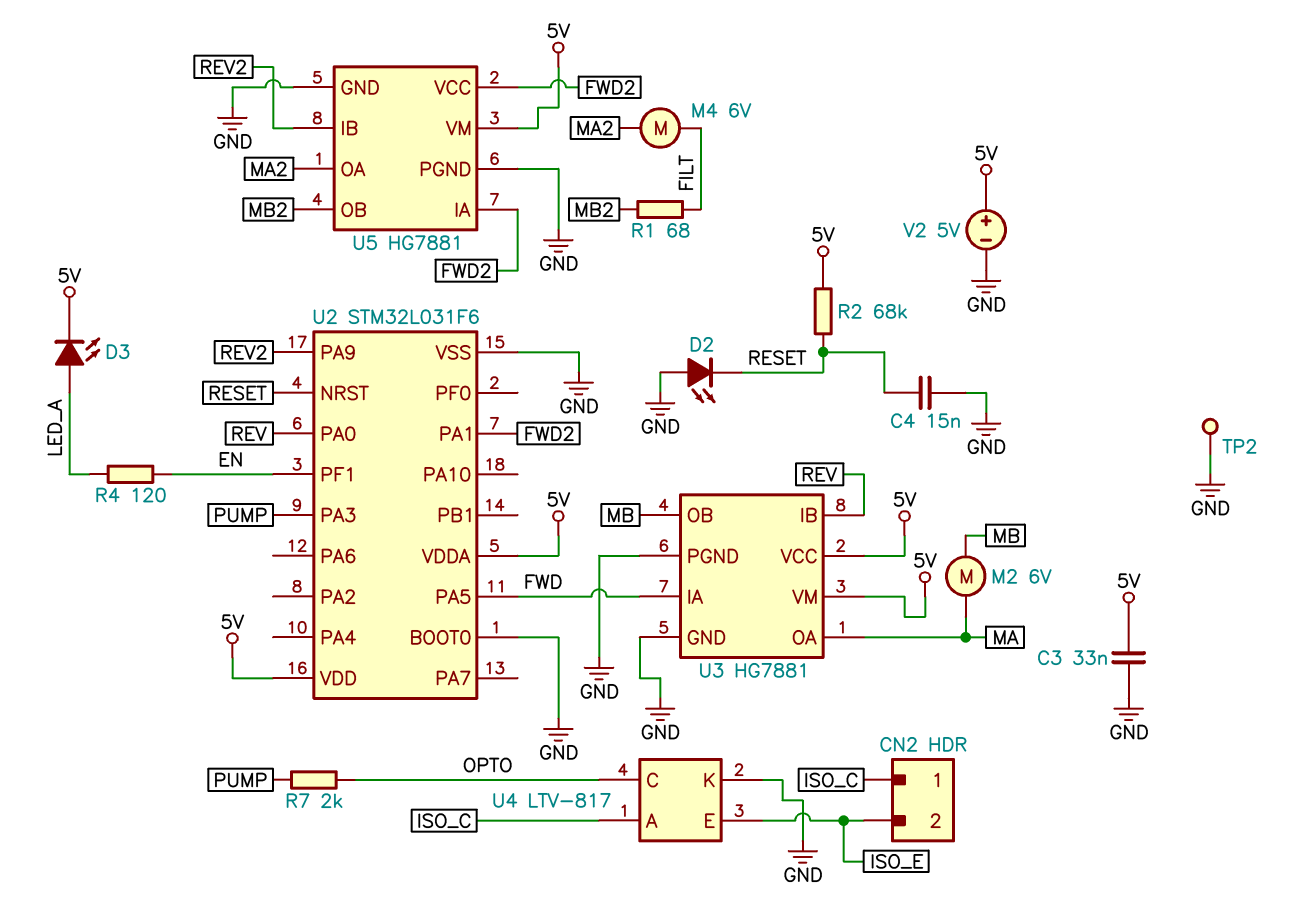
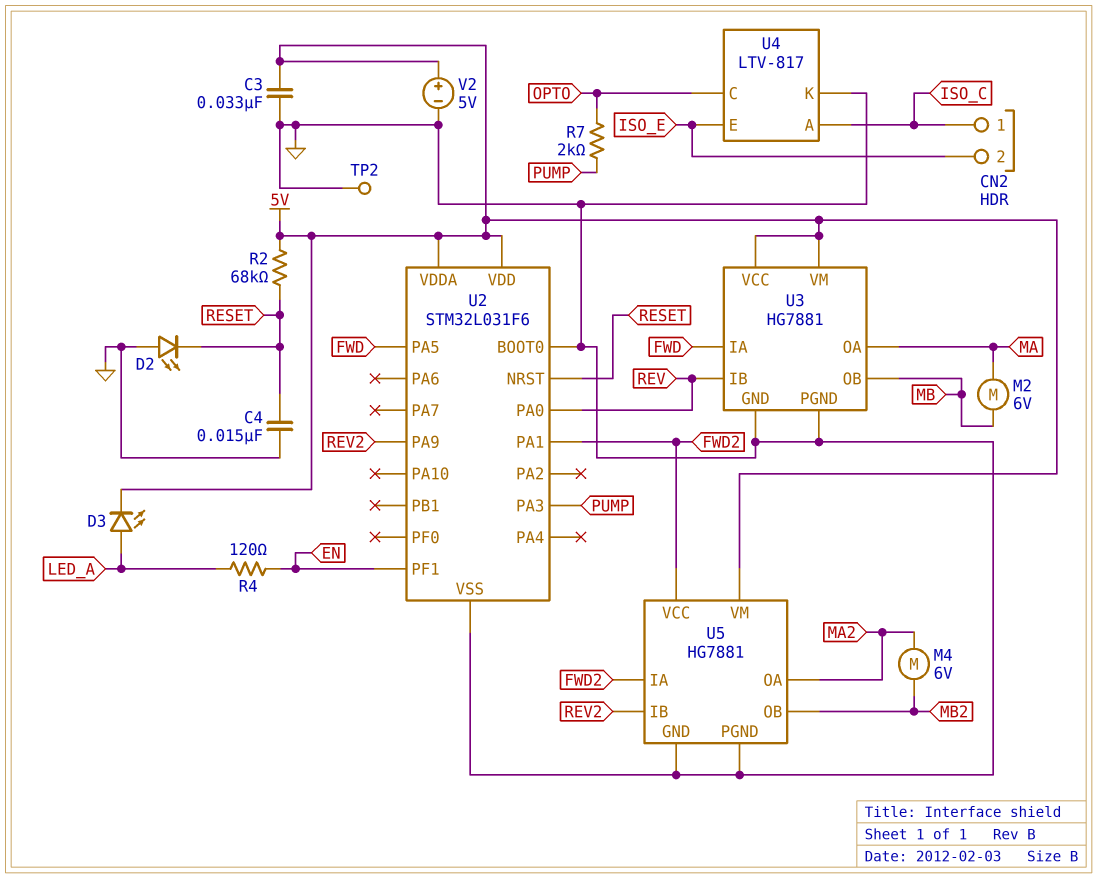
M4: motor 6V (FILT, MA2) -> motor 6V (MA2, MB2)
R1: 68 (FILT, MB2) -> none

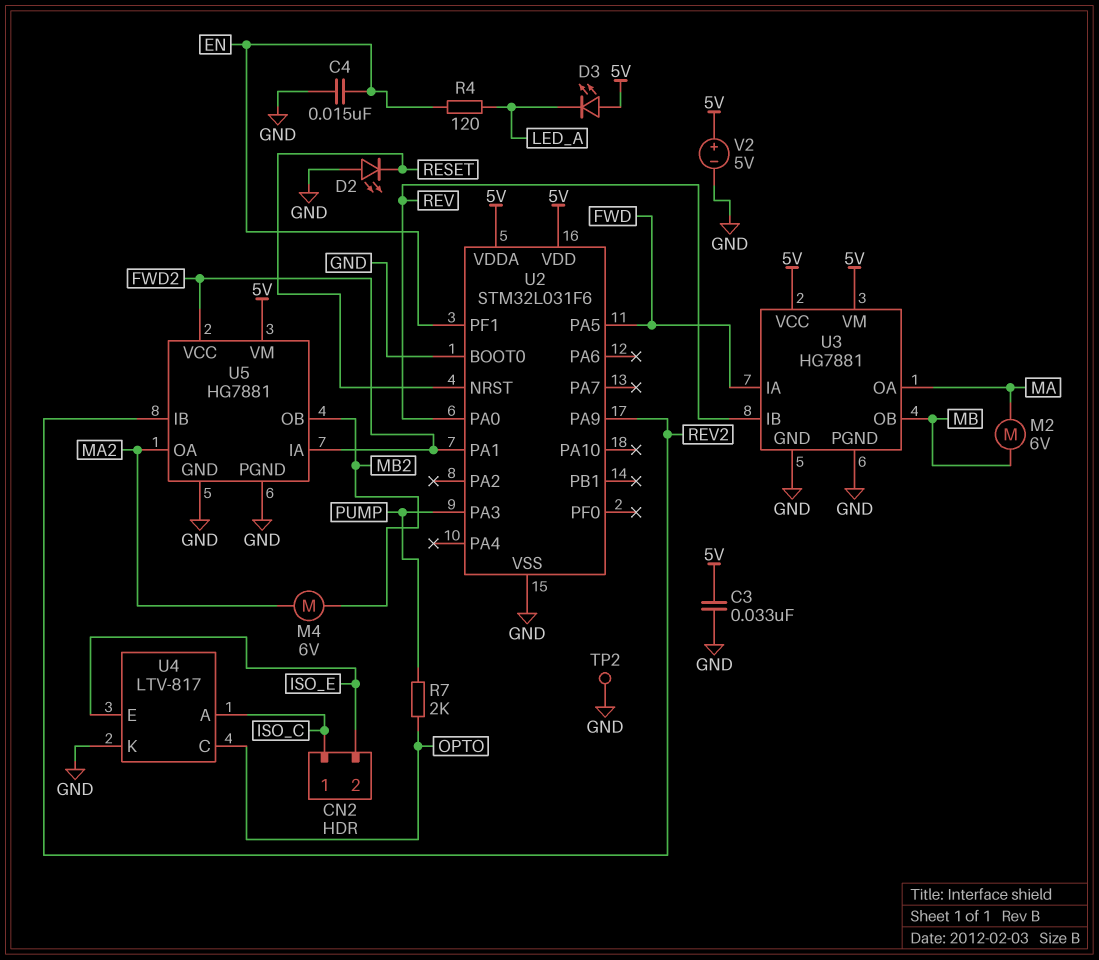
C4: 15nF (GND, RESET) -> 15nF (EN, GND)
D3: LED (A LED_A, K 5V) -> LED (A 5V, K LED_A)
R2: 68k (5V, RESET) -> none

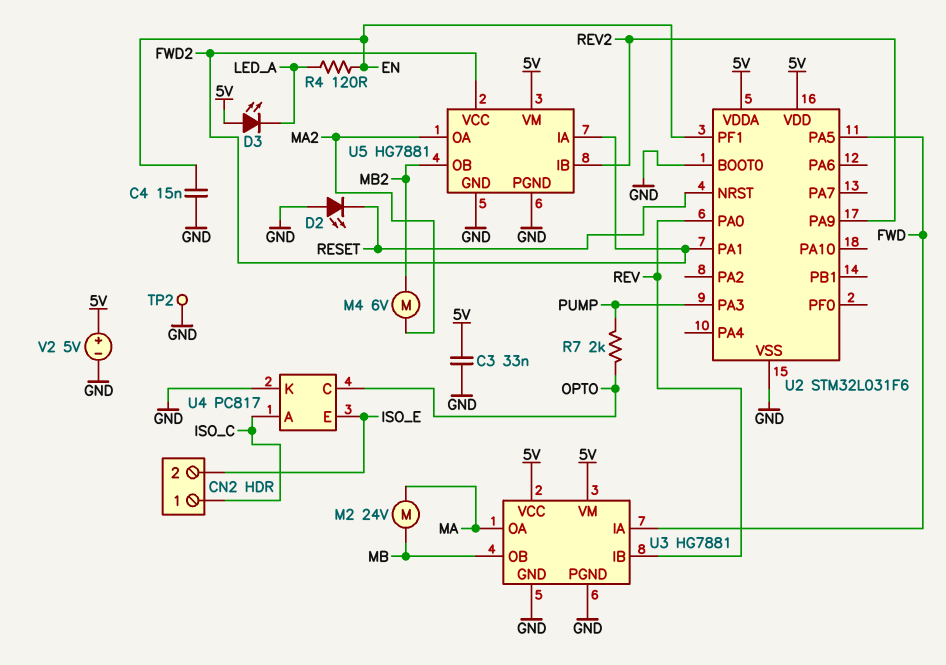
M2: motor 6V (MA, MB) -> motor 24V (MA, MB)
U4: LTV-817 -> PC817

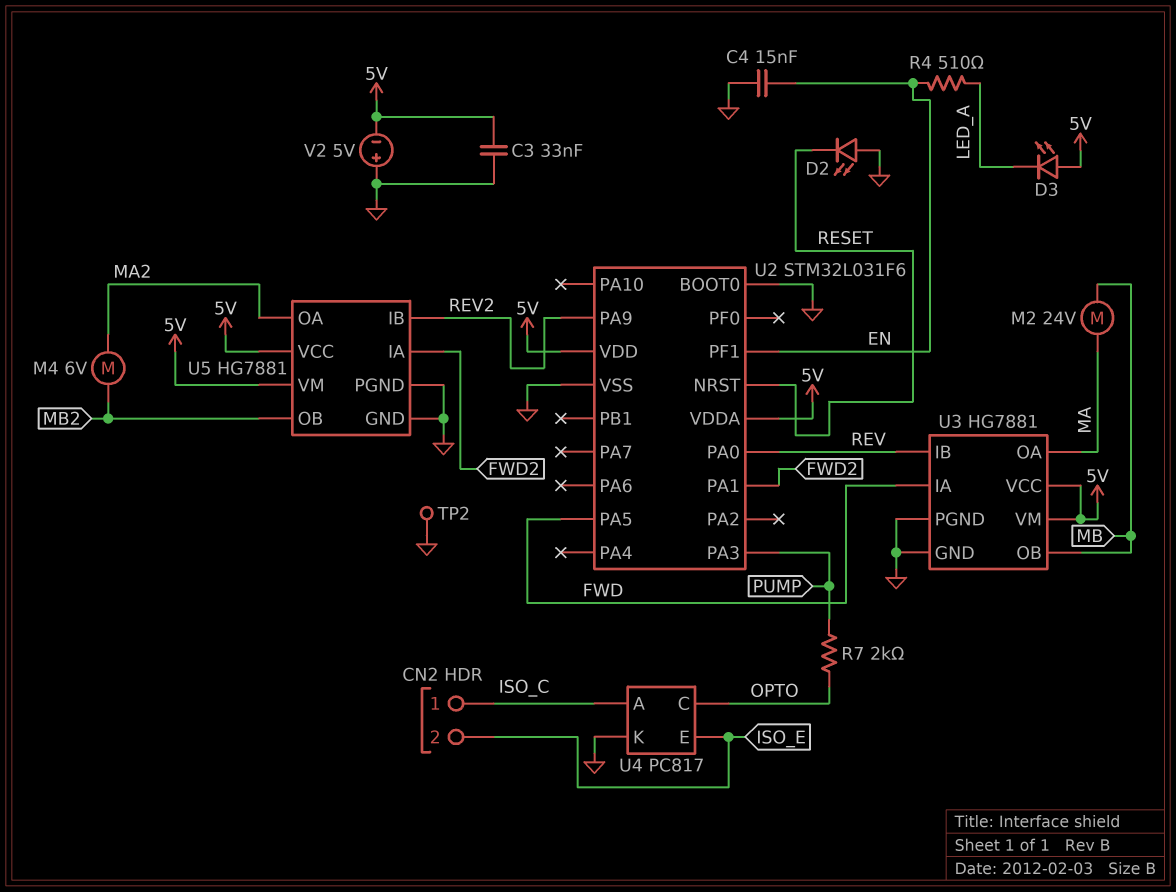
R4: 120 (EN, LED_A) -> 510 (EN, LED_A)
U5 pin VCC: FWD2 -> 5V
V2: 5V (plus 5V, minus GND) -> 5V (plus GND, minus 5V)

